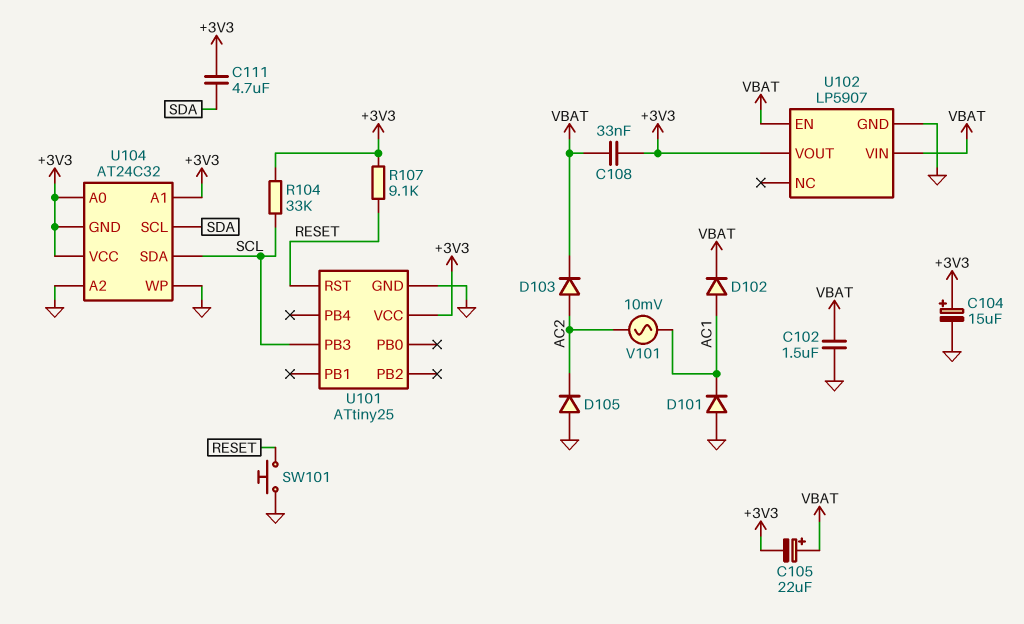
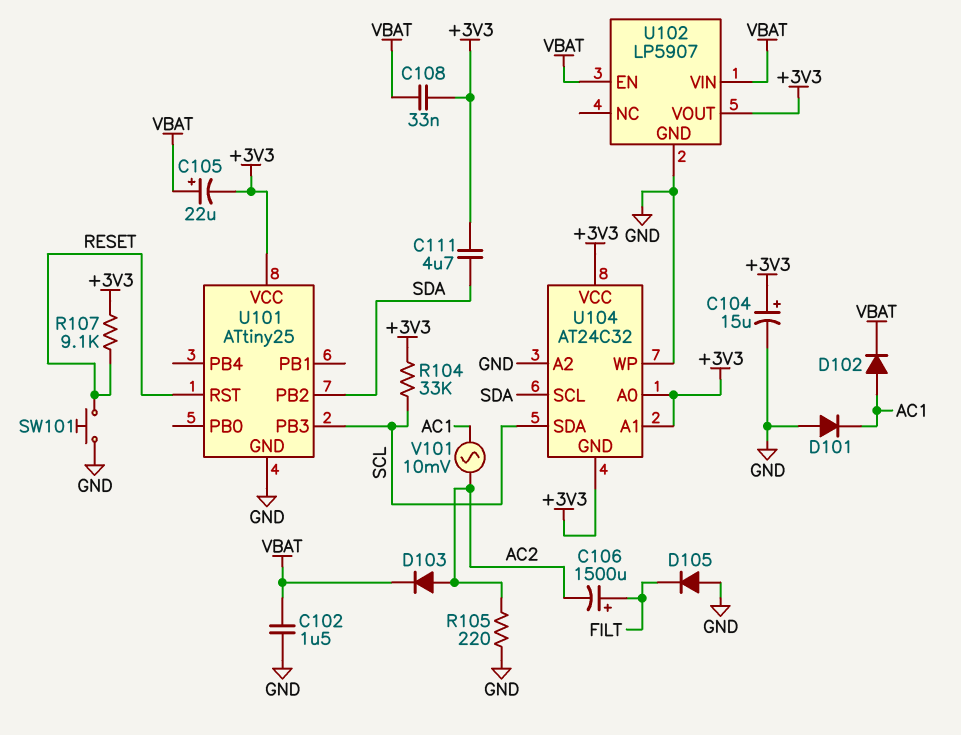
C106: none -> 1500uF (plus FILT, minus AC2)
D105: diode (A GND, K AC2) -> diode (A GND, K FILT)
R105: none -> 220 (AC2, GND)
U101 pin PB2: none -> SDA

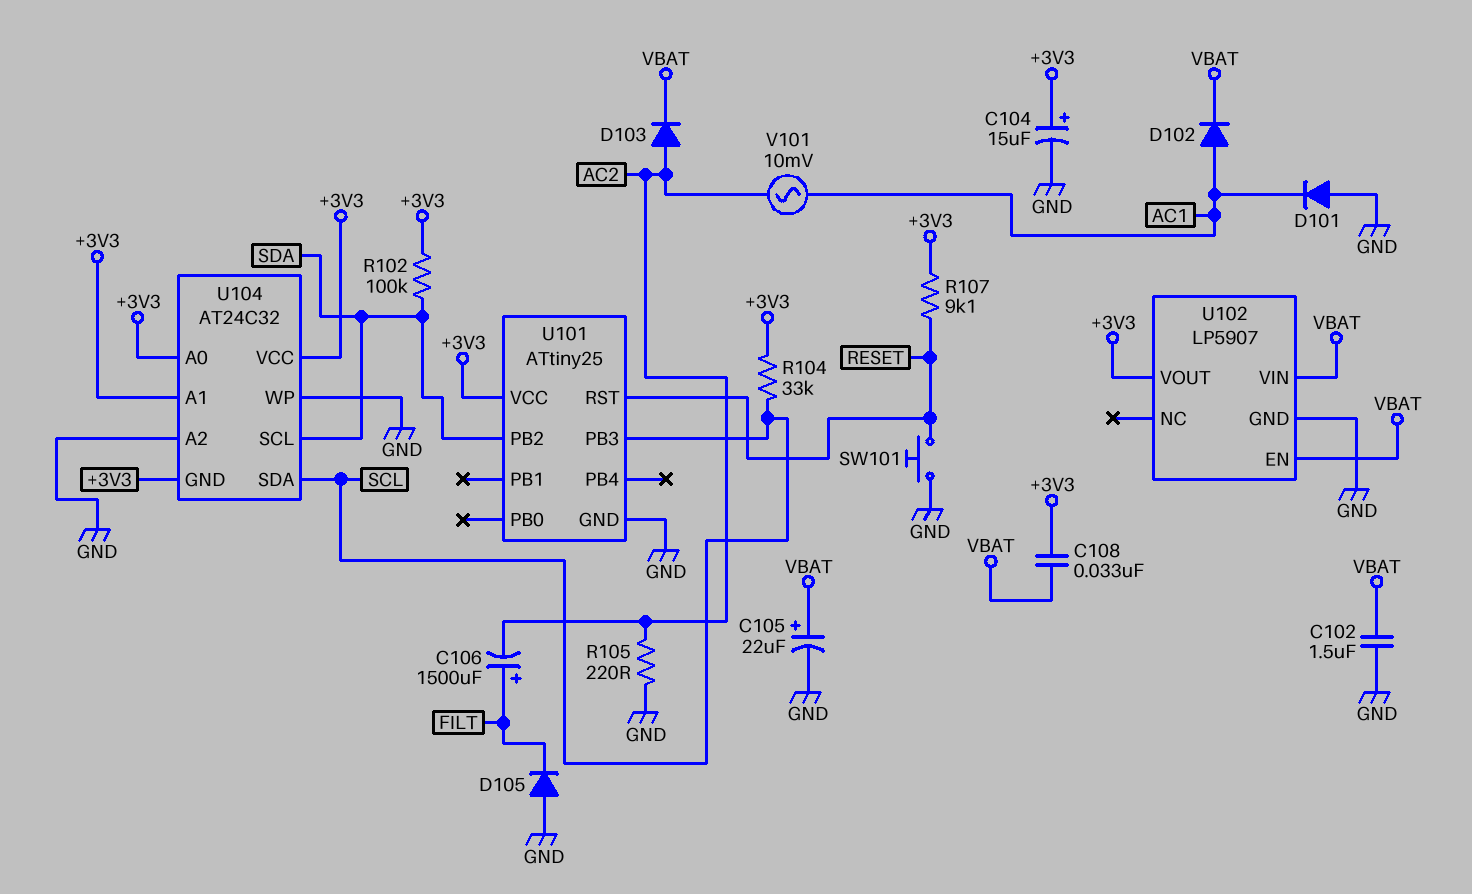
C105: 22uF (plus VBAT, minus +3V3) -> 22uF (plus VBAT, minus GND)
C111: 4.7uF (+3V3, SDA) -> none
R102: none -> 100k (+3V3, SDA)

